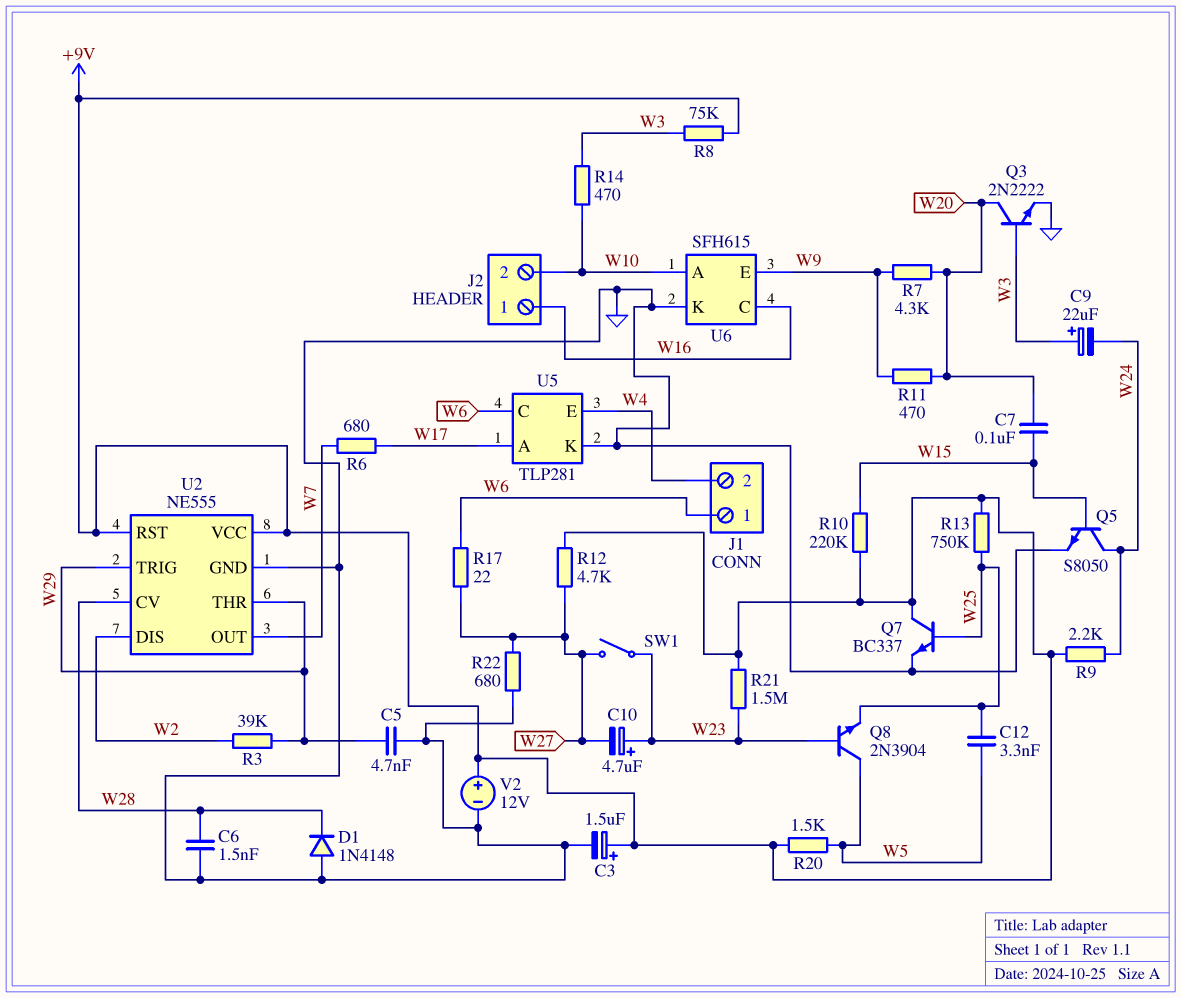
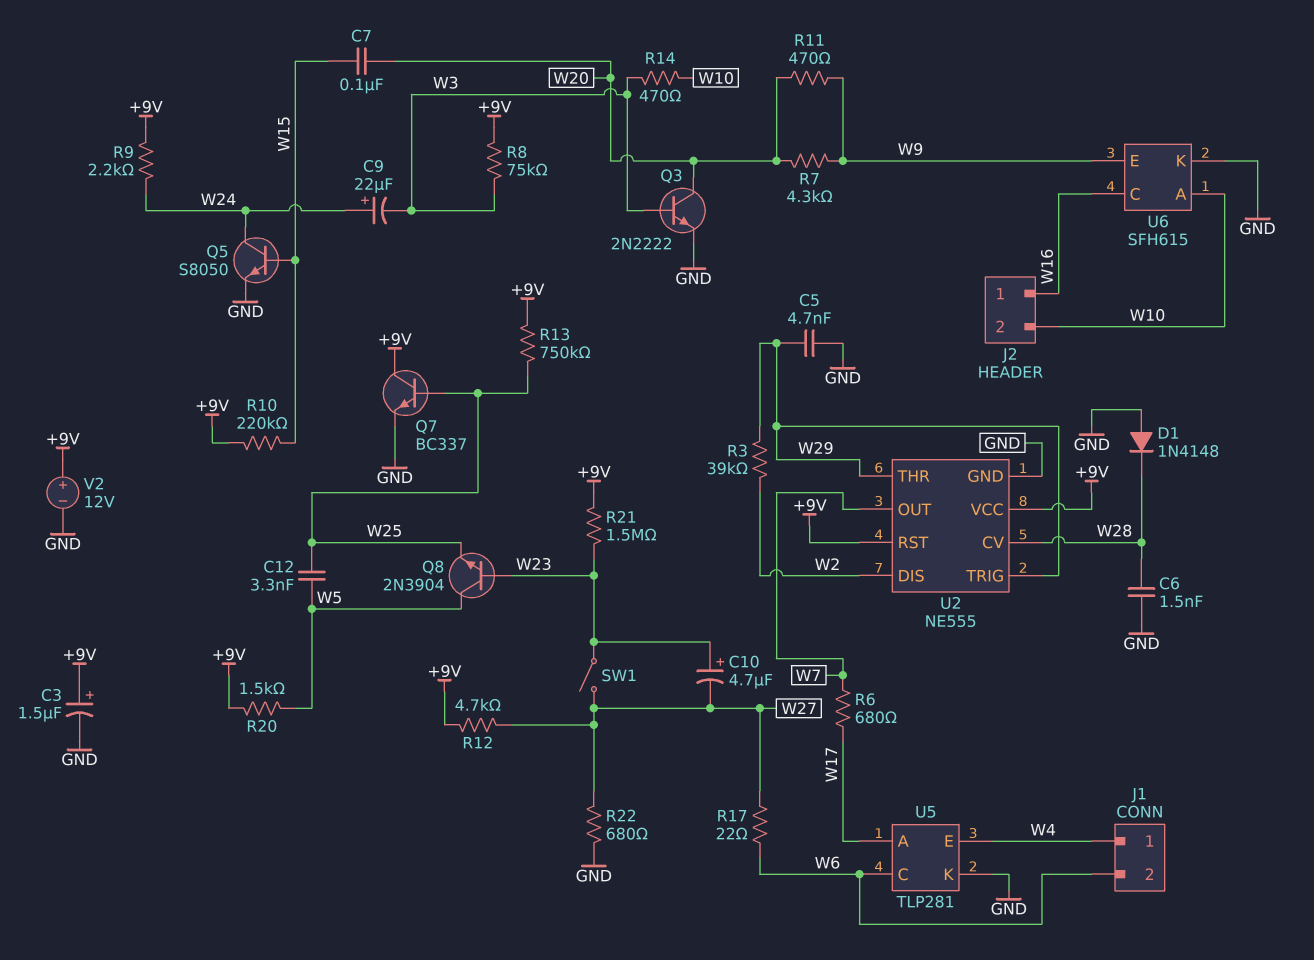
C9: 22uF (plus W3, minus W24) -> 22uF (plus W24, minus W3)
J1 pin 1: W6 -> W4
J1 pin 2: W4 -> W6

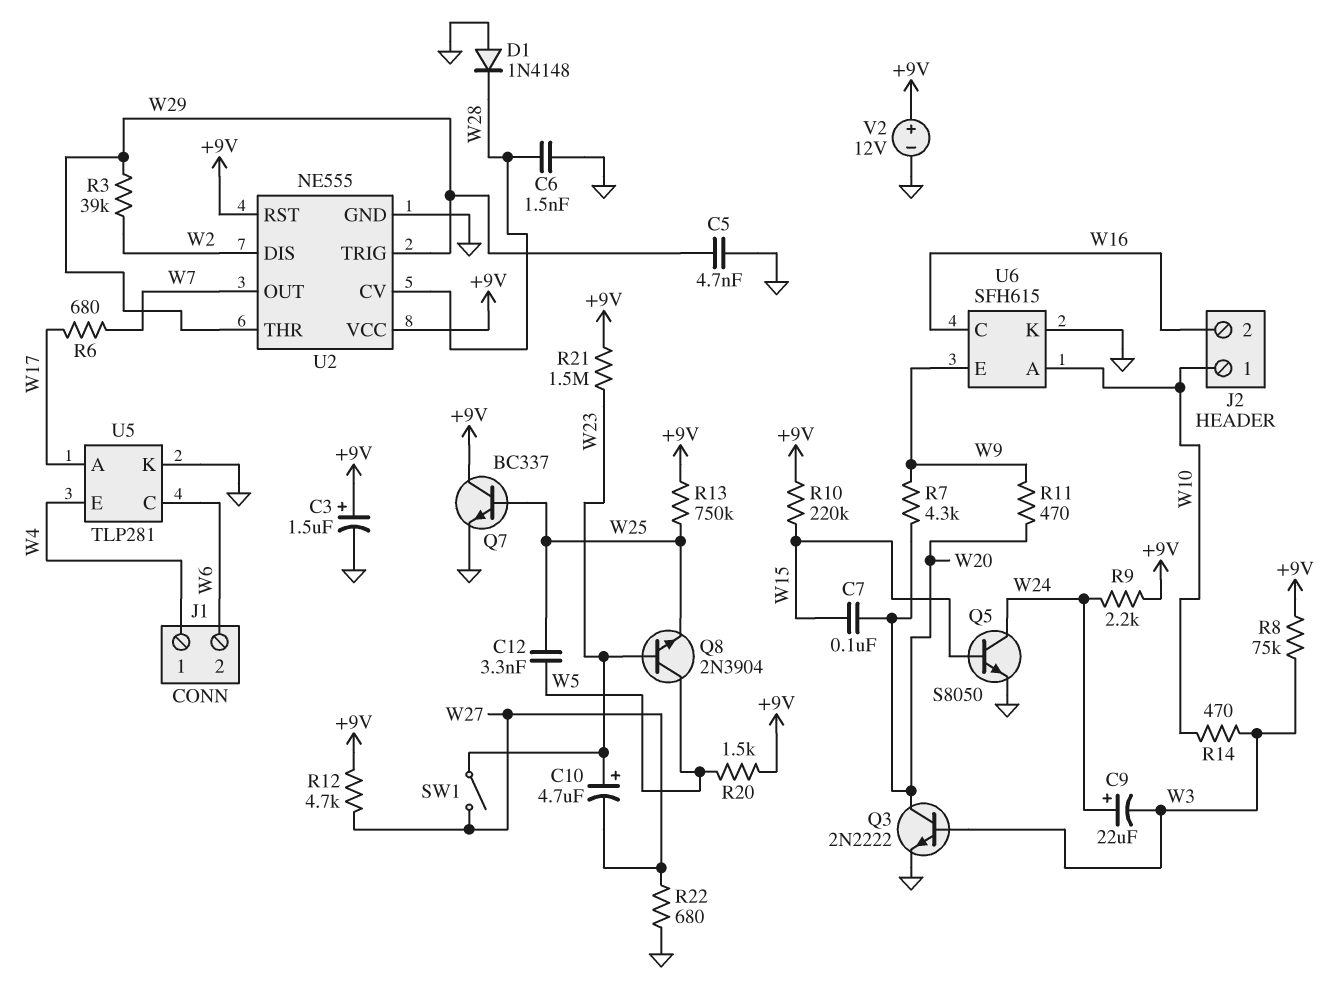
J2 pin 1: W16 -> W10
J2 pin 2: W10 -> W16
R17: 22 (W6, W27) -> none

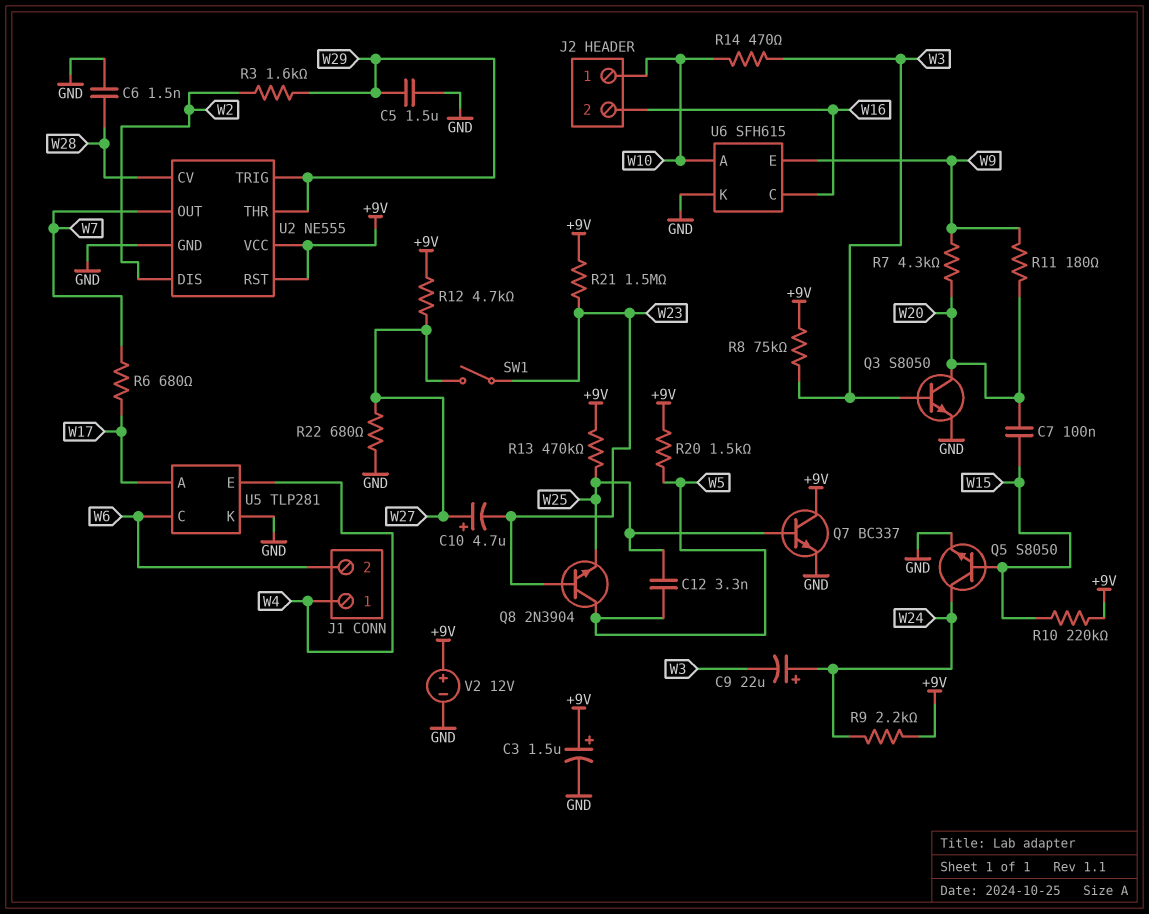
C5: 4.7nF (GND, W29) -> 1.5uF (GND, W29)
C10: 4.7uF (plus W23, minus W27) -> 4.7uF (plus W27, minus W23)
D1: diode 1N4148 (A GND, K W28) -> none
Q3: NPN 2N2222 (B W3, C W20, E GND) -> NPN S8050 (B W3, C W20, E GND)
R3: 39k (W2, W29) -> 1.6k (W2, W29)
R11: 470 (W9, W20) -> 180 (W9, W20)
R13: 750k (+9V, W25) -> 470k (+9V, W25)

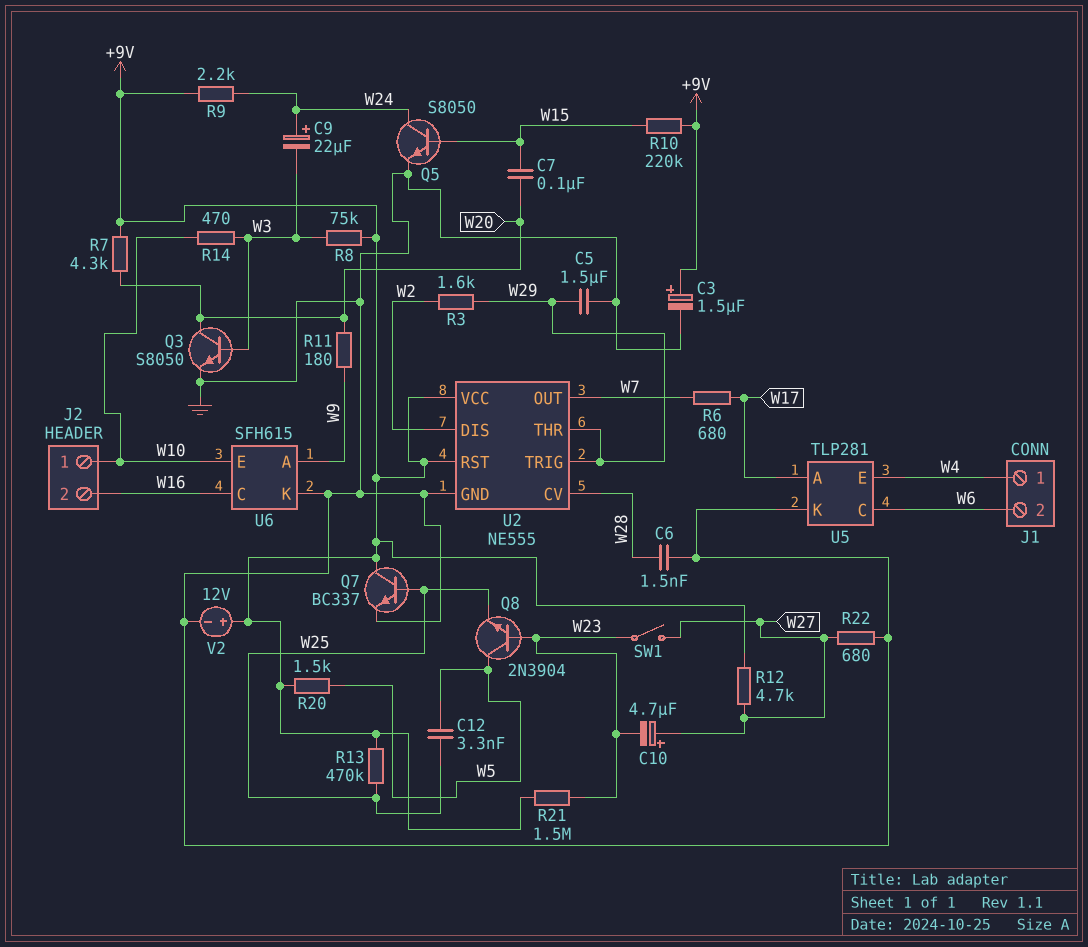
R7: 4.3k (W9, W20) -> 4.3k (+9V, W20)
U6 pin A: W10 -> W9
U6 pin E: W9 -> W10

